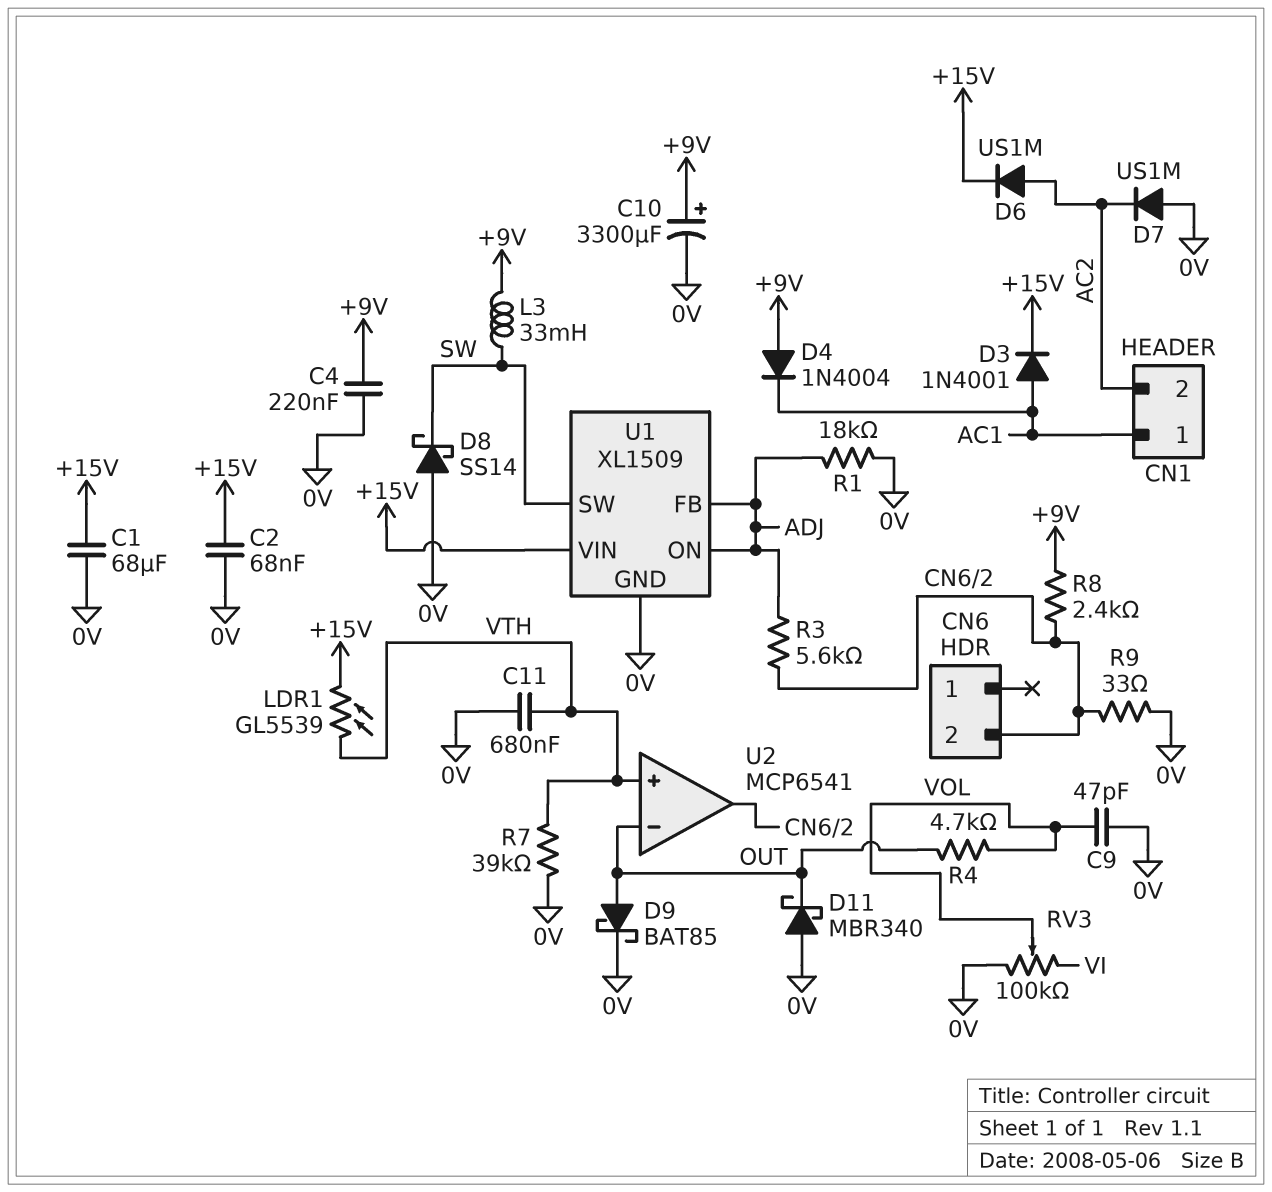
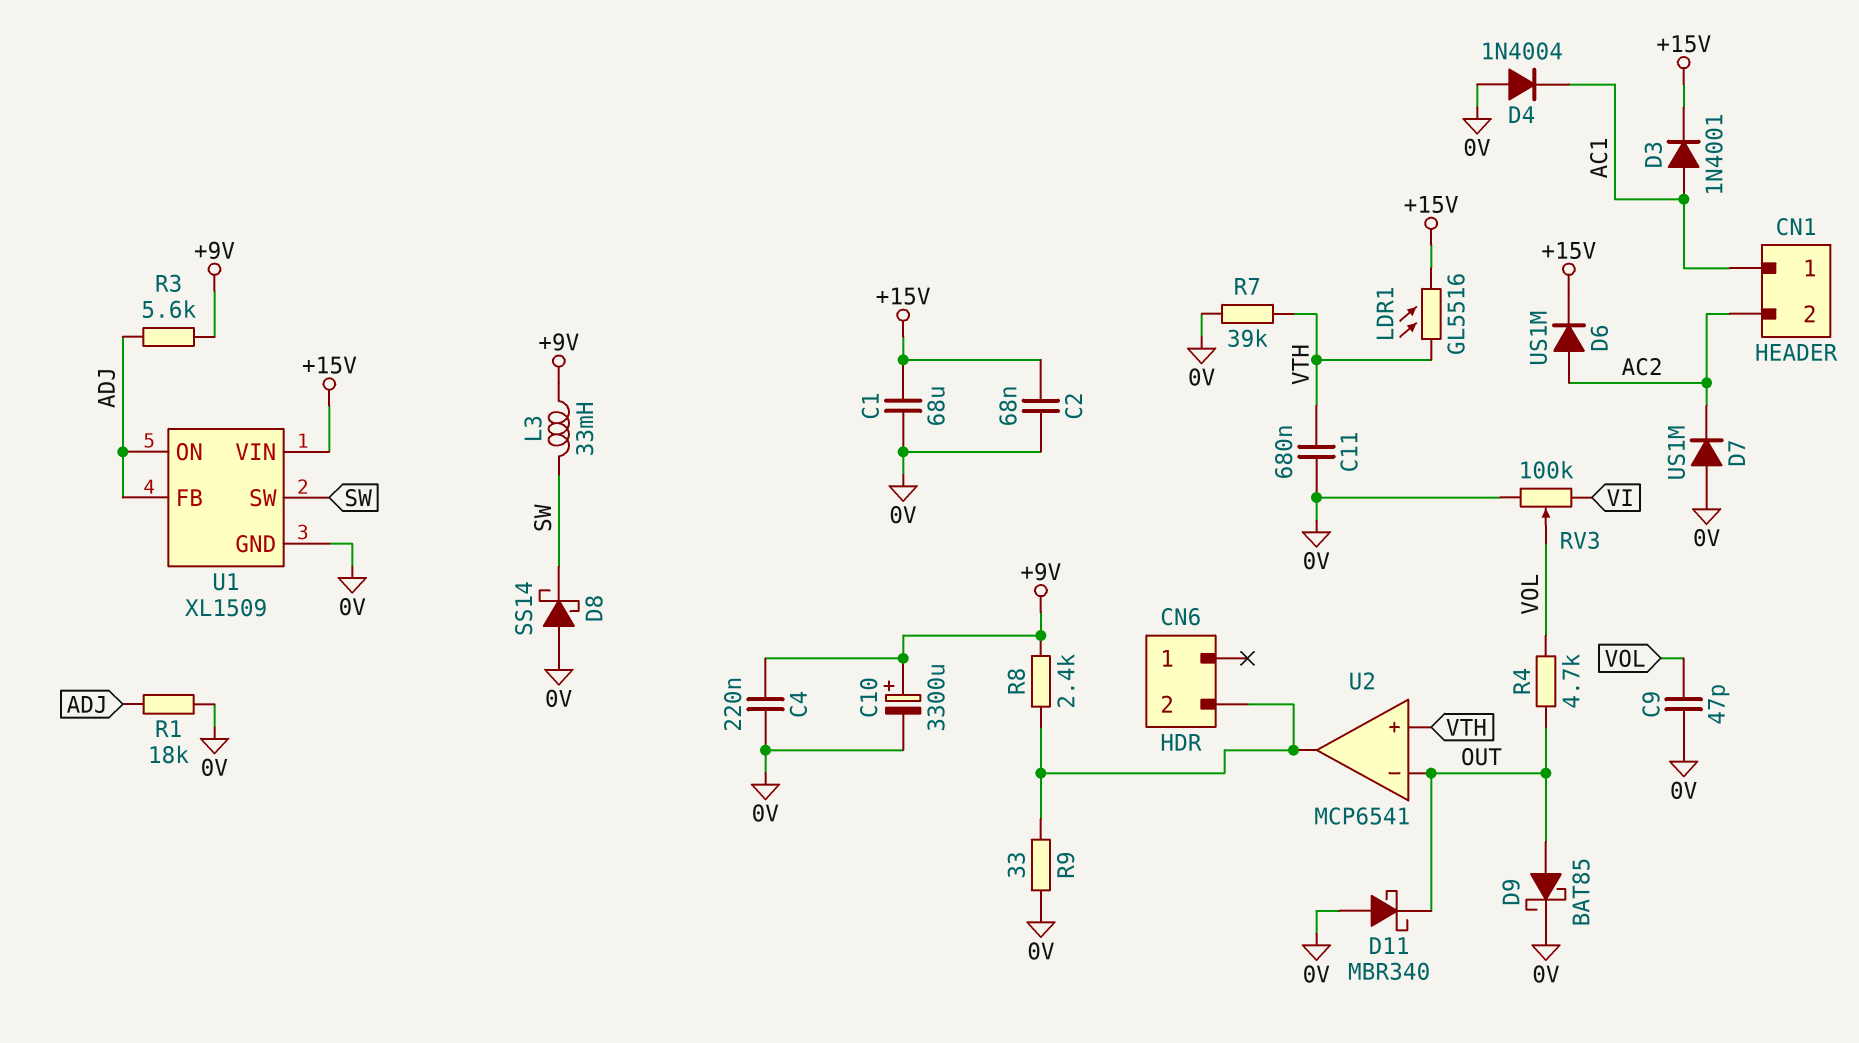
D4: diode 1N4004 (A +9V, K AC1) -> diode 1N4004 (A 0V, K AC1)
LDR1: GL5539 (+15V, VTH) -> GL5516 (+15V, VTH)
R3: 5.6k (ADJ, CN6/2) -> 5.6k (+9V, ADJ)

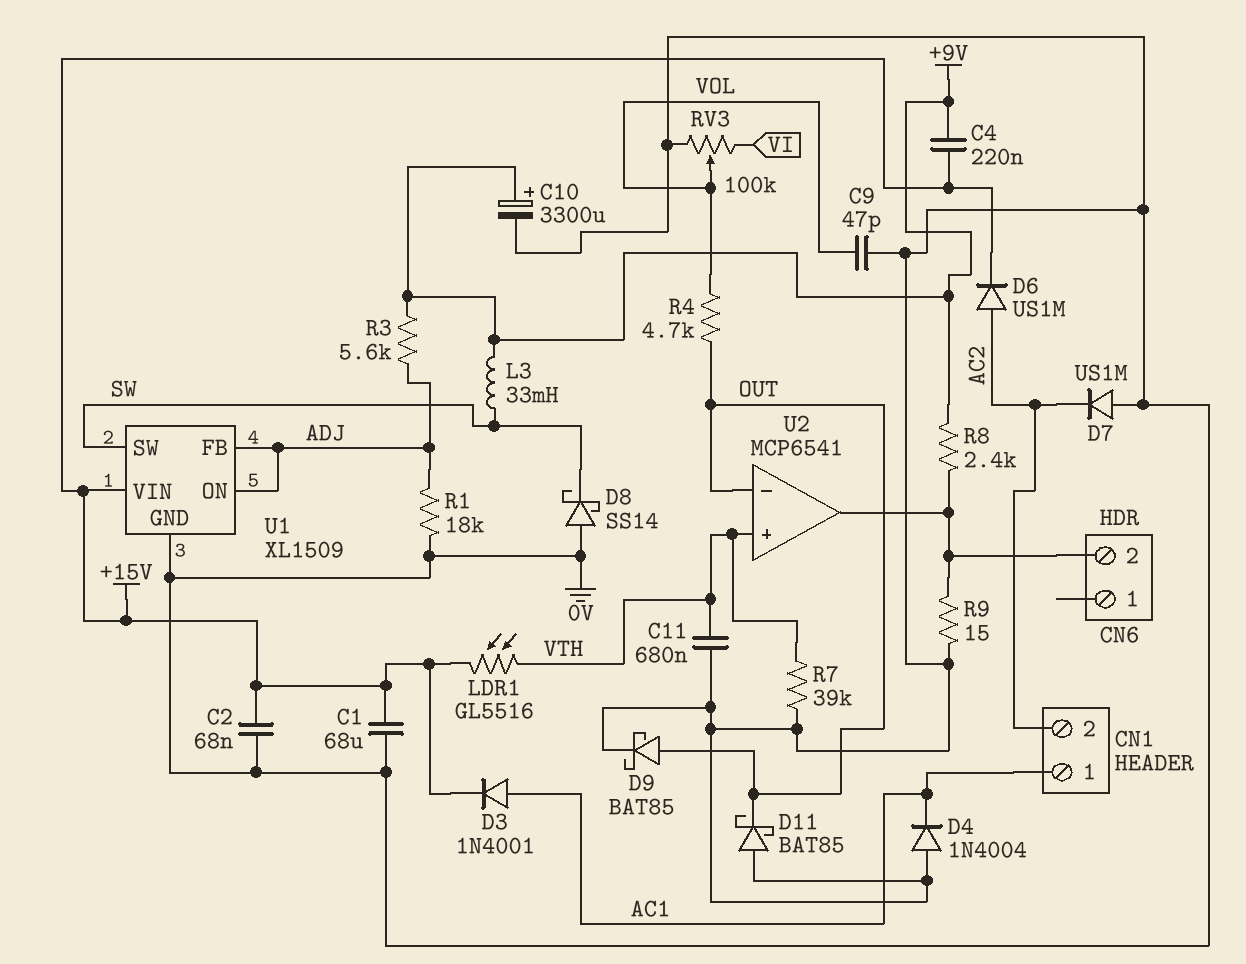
C4: 220nF (+9V, 0V) -> 220nF (+9V, +15V)
D11: schottky MBR340 (A 0V, K OUT) -> schottky BAT85 (A 0V, K OUT)
R9: 33 (0V, CN6/2) -> 15 (0V, CN6/2)

